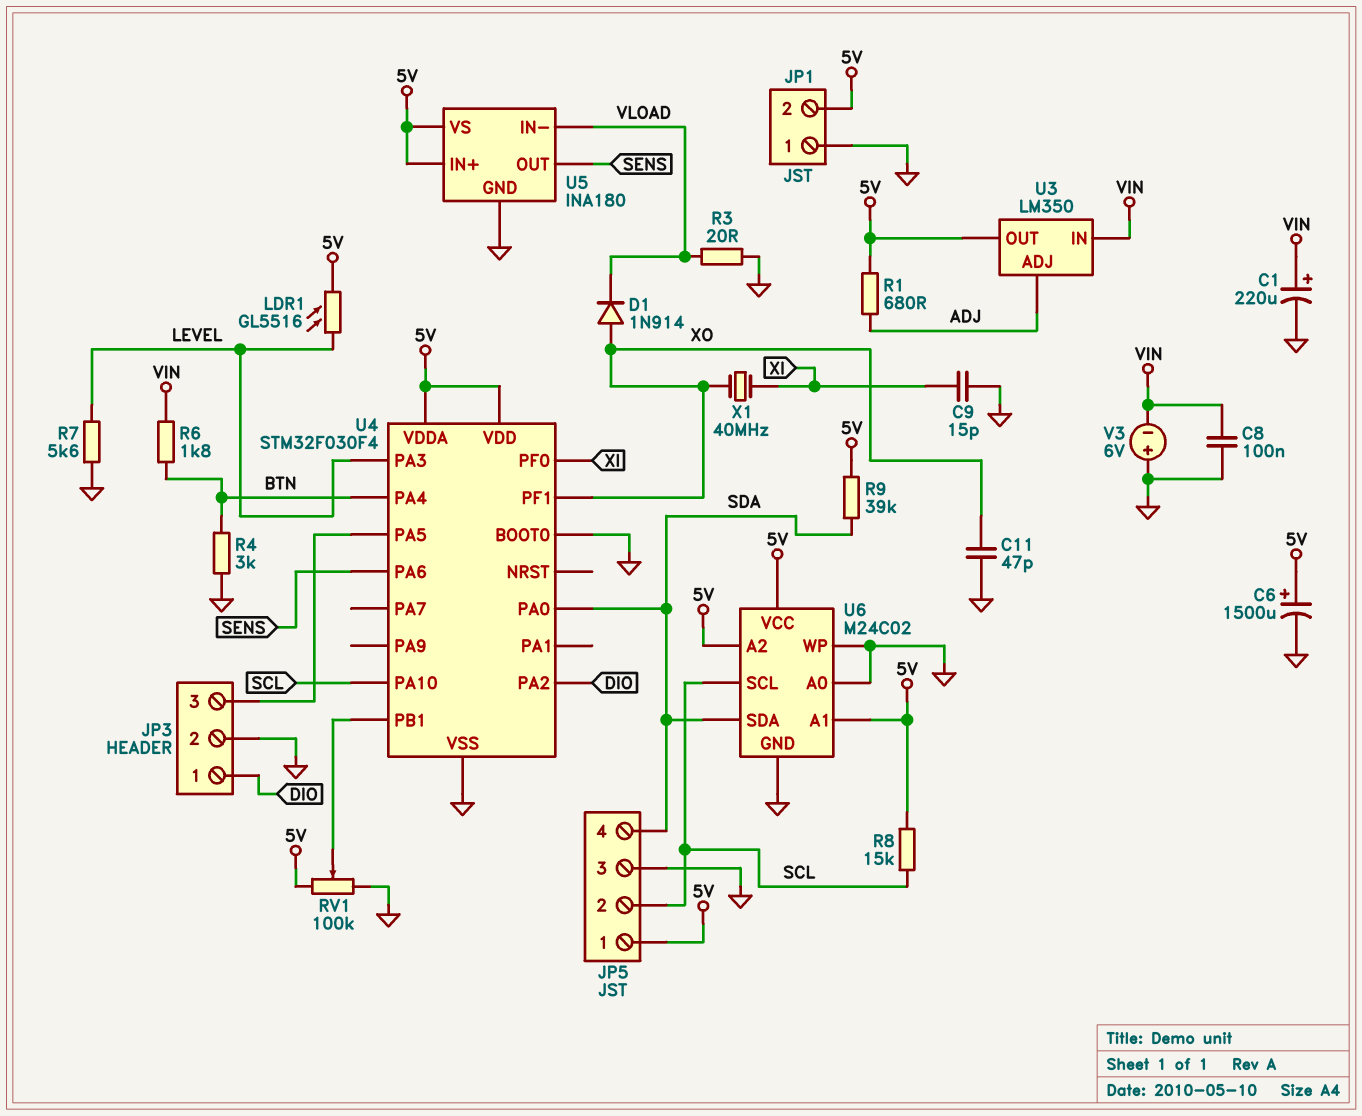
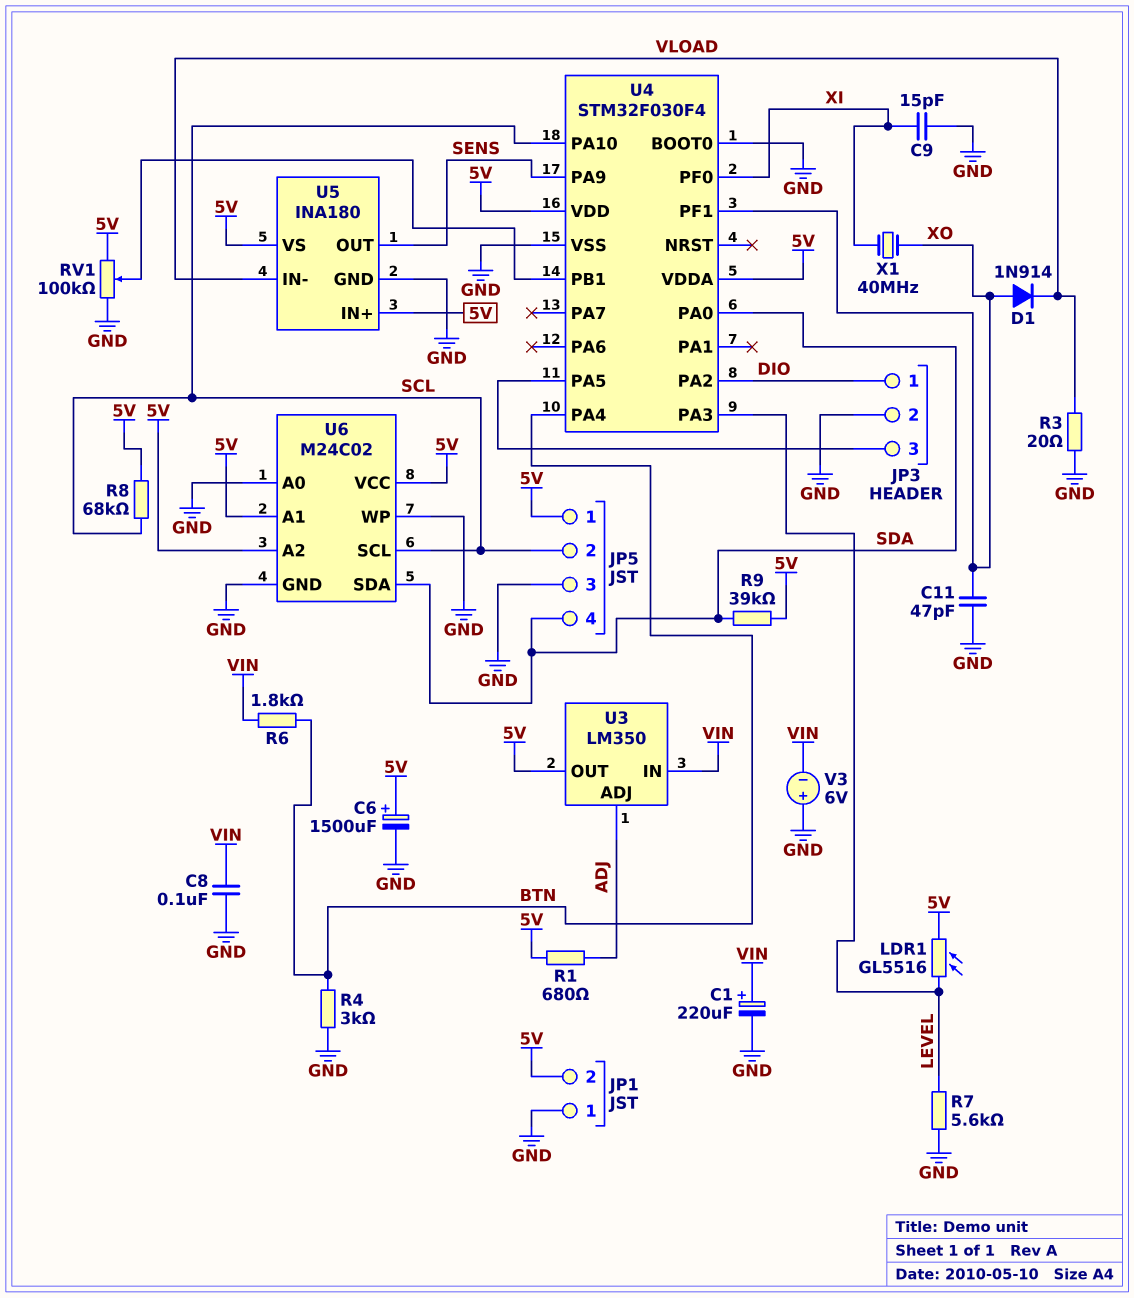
R8: 15k (5V, SCL) -> 68k (5V, SCL)
U4 pin PA6: SENS -> none
U4 pin PA9: none -> SENS

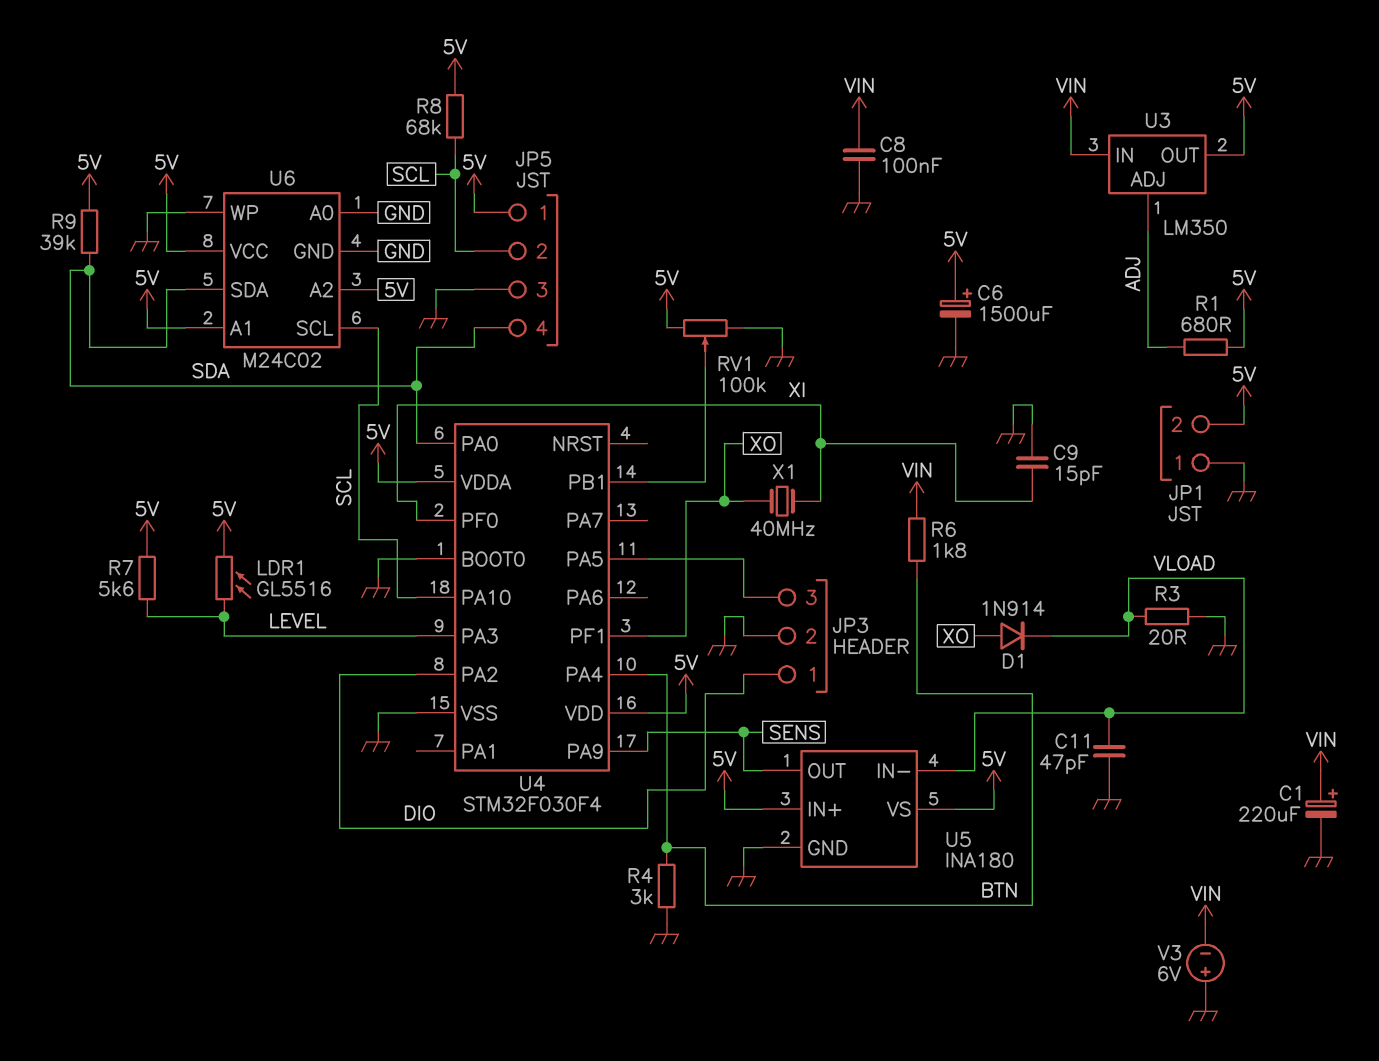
C11: 47pF (GND, XO) -> 47pF (GND, VLOAD)
R7: 5.6k (GND, LEVEL) -> 5.6k (5V, LEVEL)

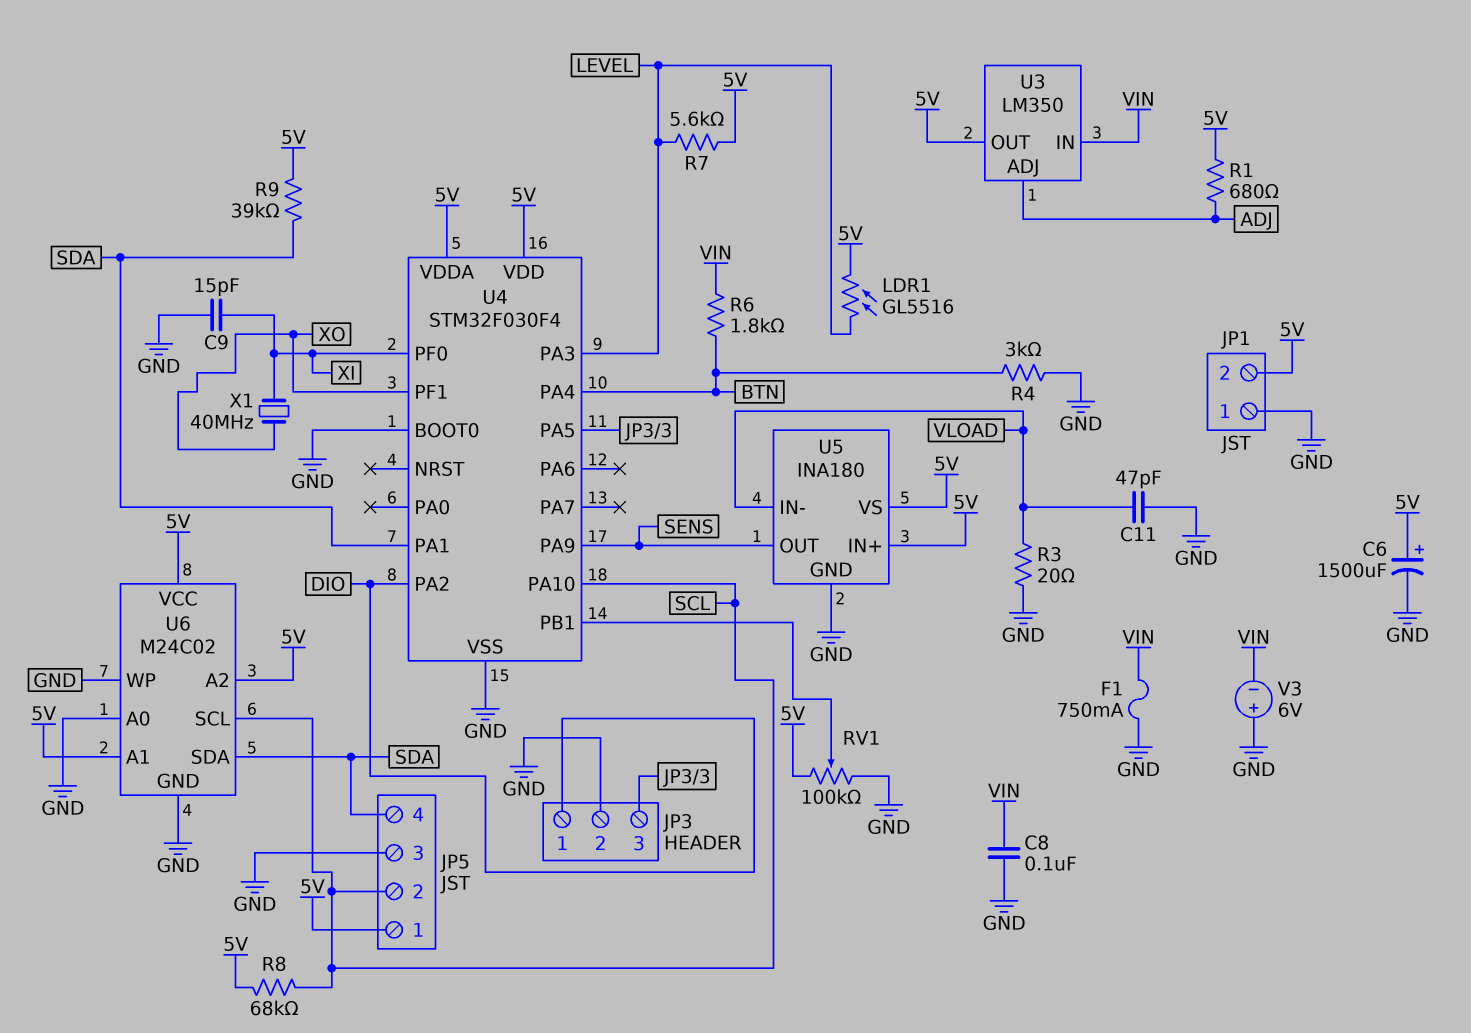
C1: 220uF (plus VIN, minus GND) -> none
D1: diode 1N914 (A XO, K VLOAD) -> none
F1: none -> 750mA (GND, VIN)
U4 pin PA0: SDA -> none
U4 pin PA1: none -> SDA

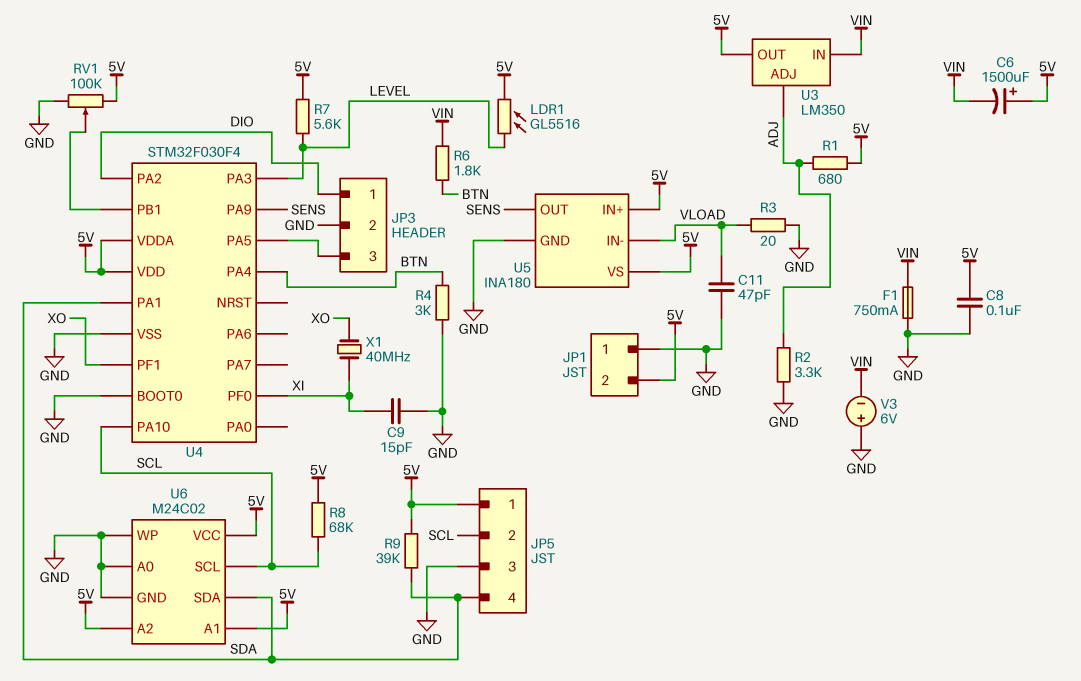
C6: 1500uF (plus 5V, minus GND) -> 1500uF (plus 5V, minus VIN)
C8: 100nF (GND, VIN) -> 100nF (5V, GND)
R2: none -> 3.3k (ADJ, GND)

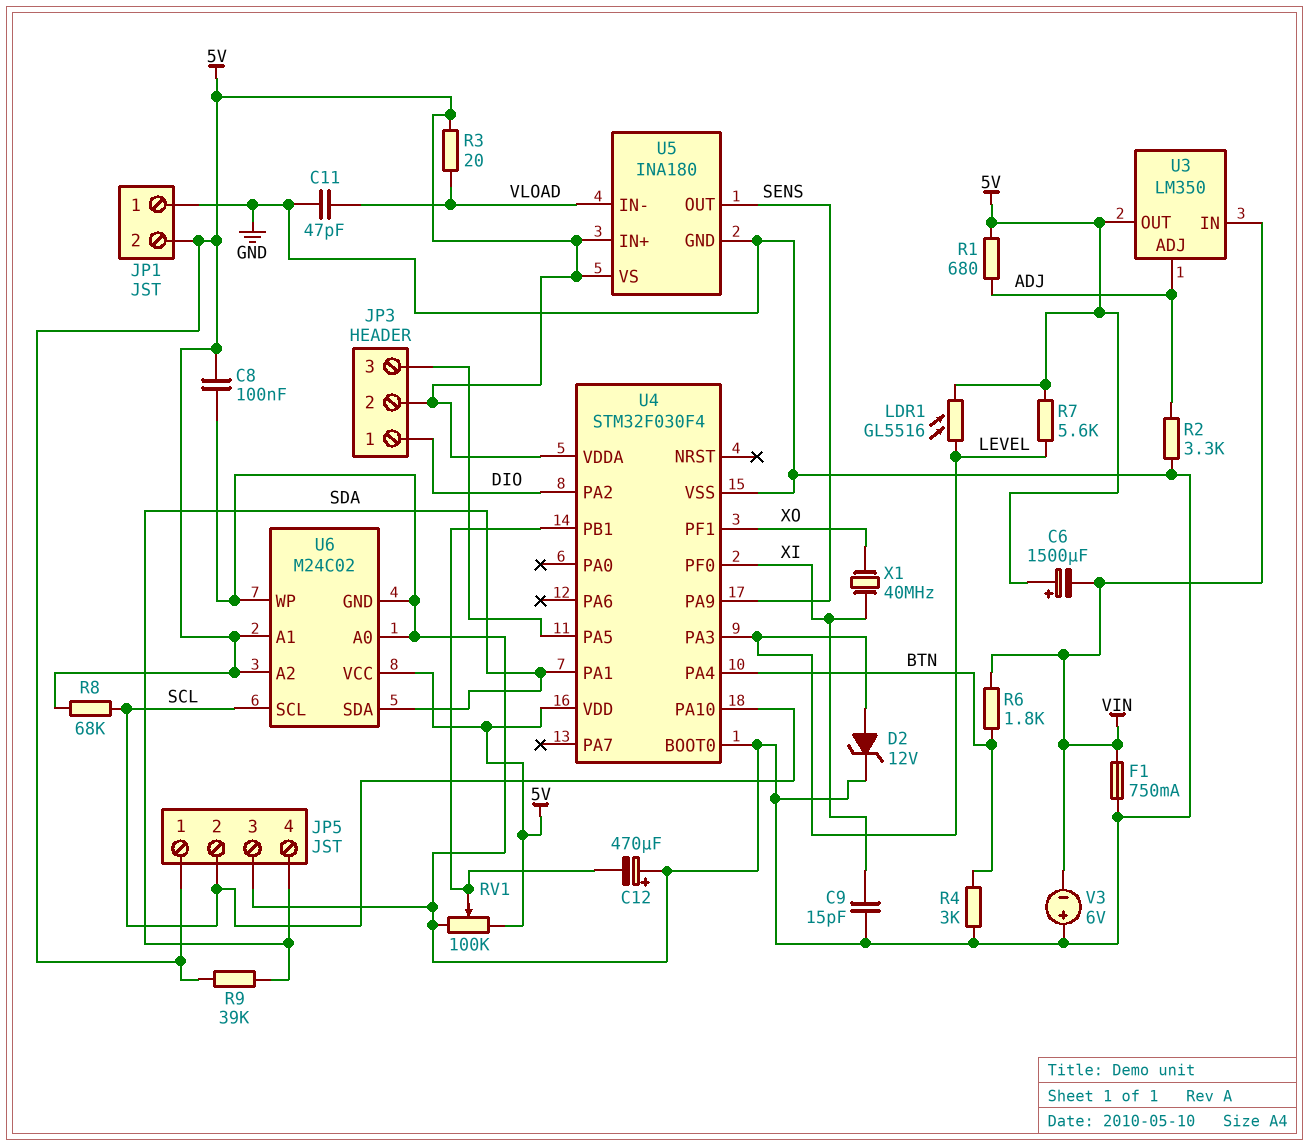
C12: none -> 470uF (plus GND, minus U4/PB1)
D2: none -> zener 12V (A LEVEL, K GND)
JP3 pin 2: GND -> 5V
R3: 20 (GND, VLOAD) -> 20 (5V, VLOAD)

